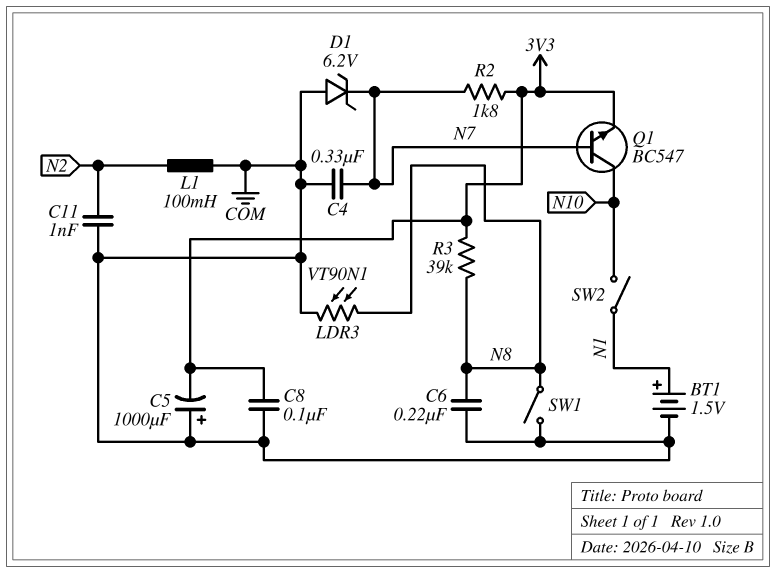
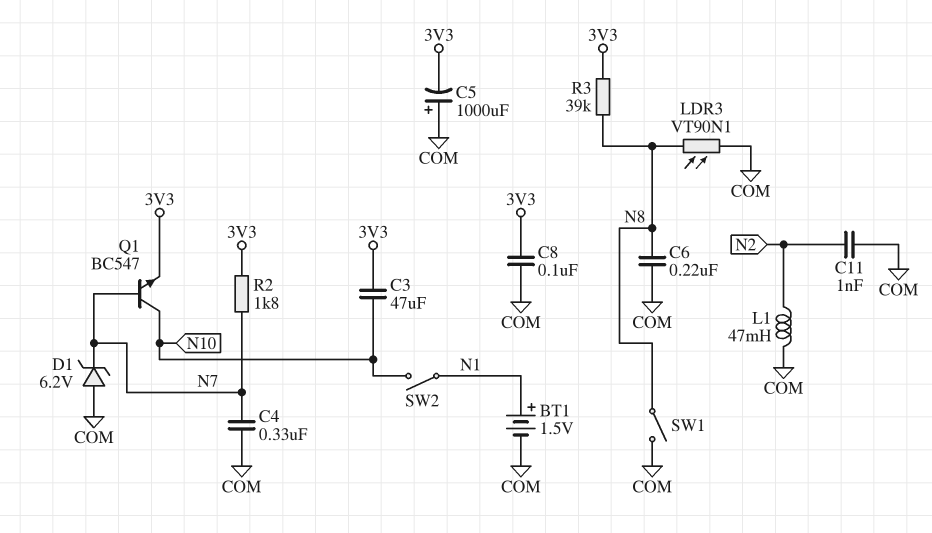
C3: none -> 47uF (3V3, N10)
L1: 100mH (COM, N2) -> 47mH (COM, N2)

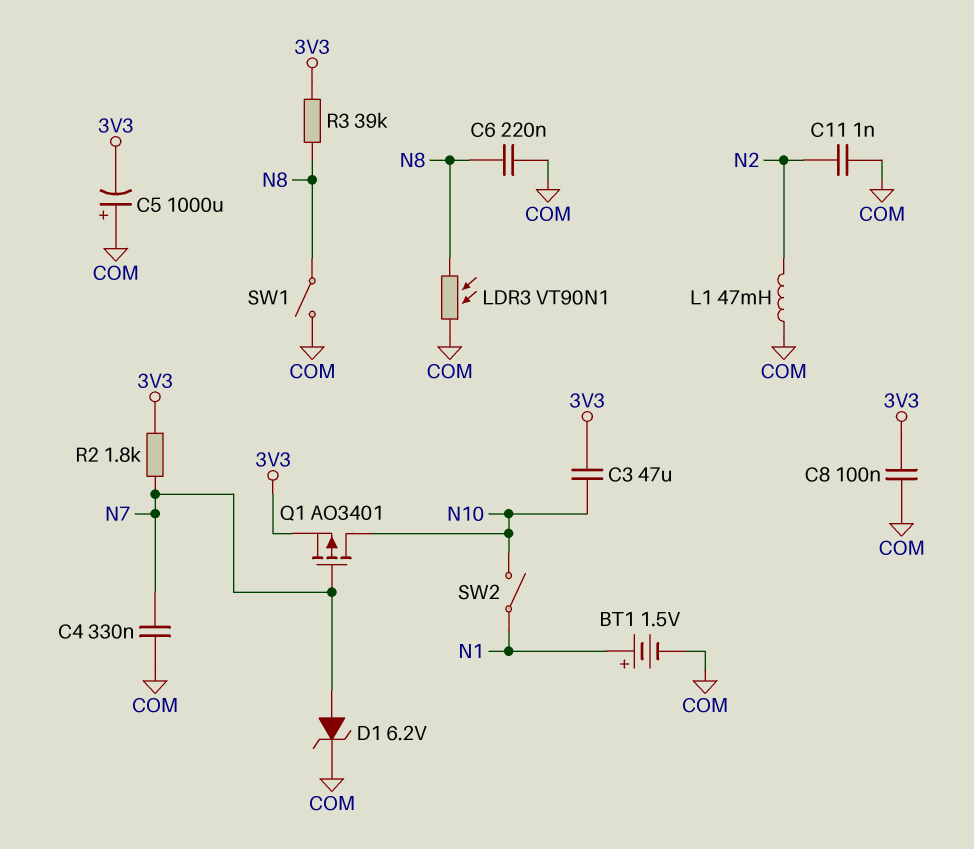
D1: zener 6.2V (A COM, K N7) -> zener 6.2V (A N7, K COM)
Q1: NPN BC547 (B N7, C N10, E 3V3) -> PMOS AO3401 (G N7, D N10, S 3V3)

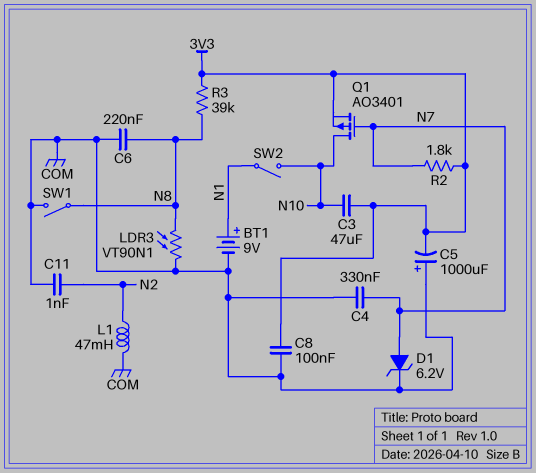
BT1: 1.5V (plus N1, minus COM) -> 9V (plus N1, minus COM)

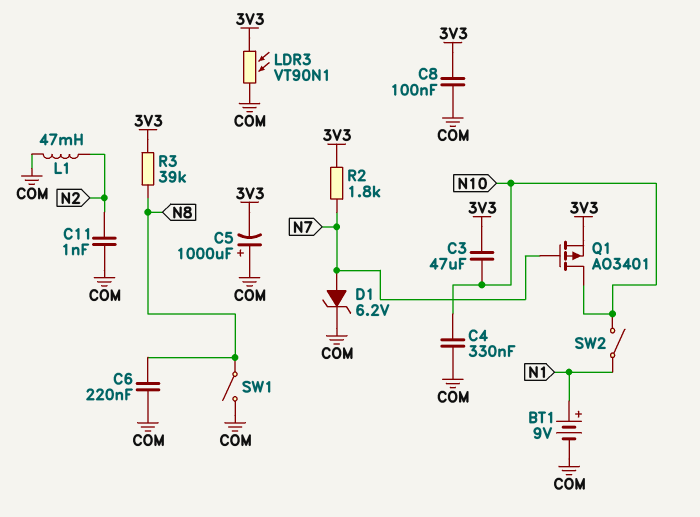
C4: 330nF (COM, N7) -> 330nF (COM, N10)
LDR3: VT90N1 (COM, N8) -> VT90N1 (3V3, COM)

